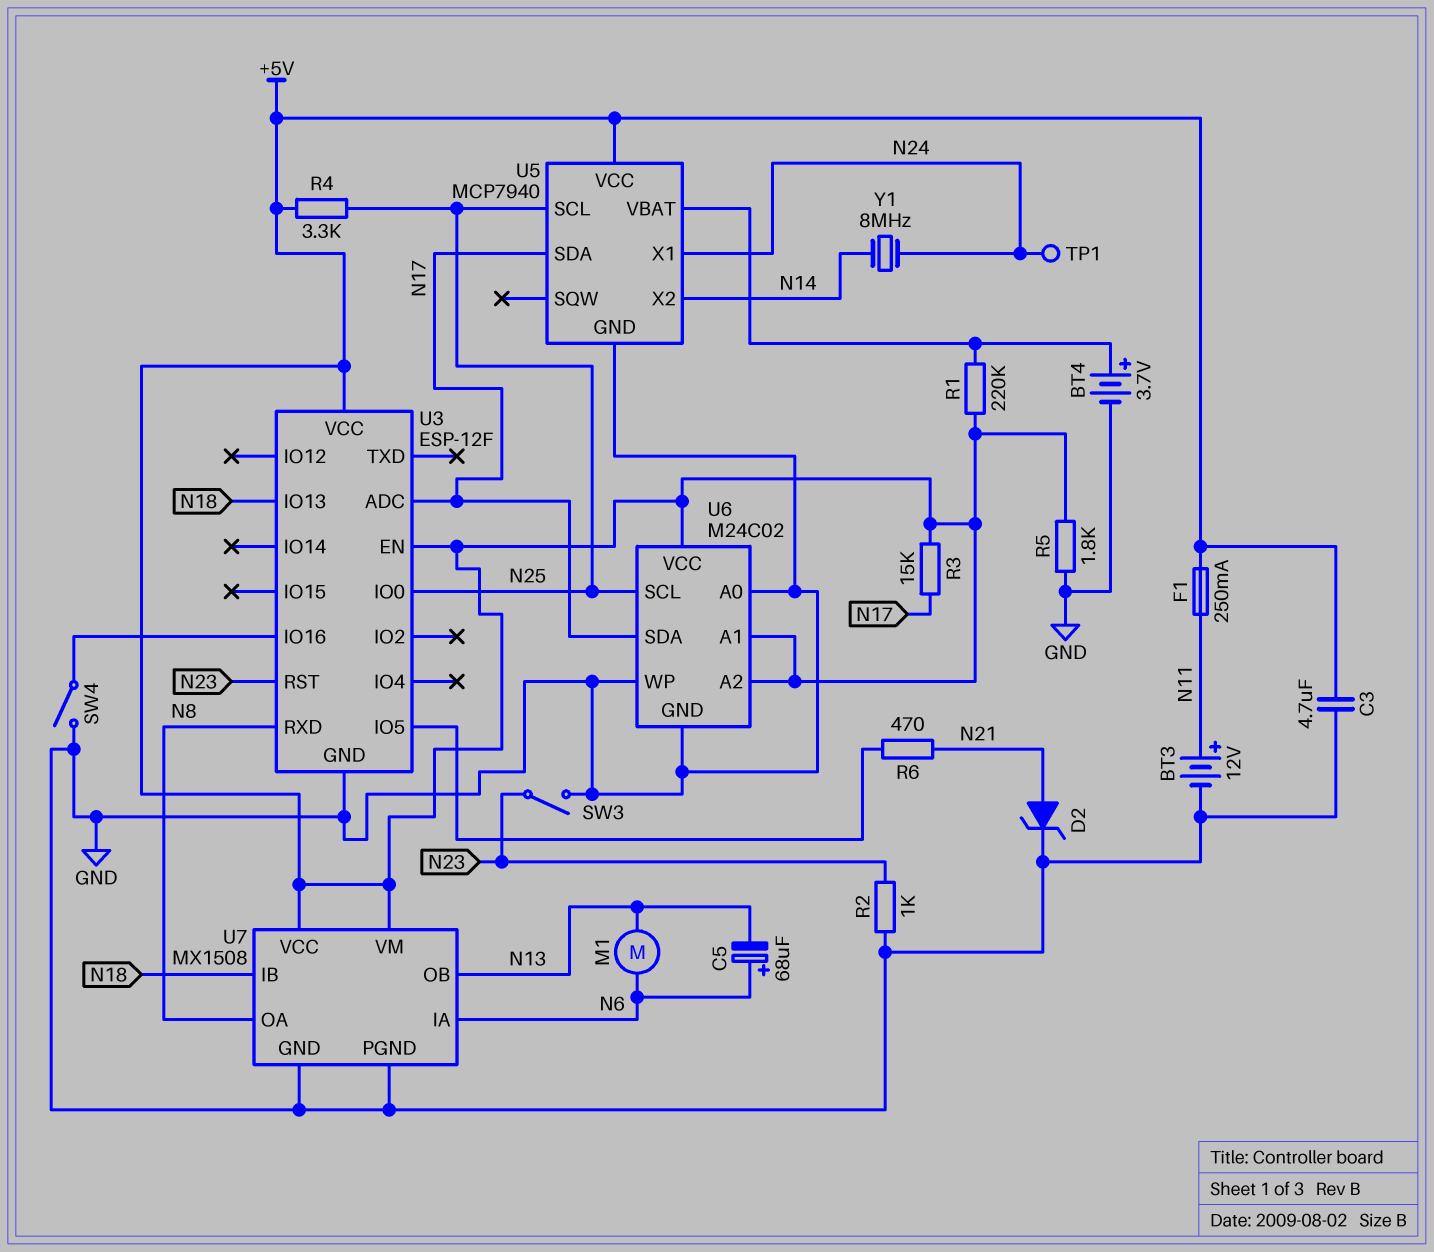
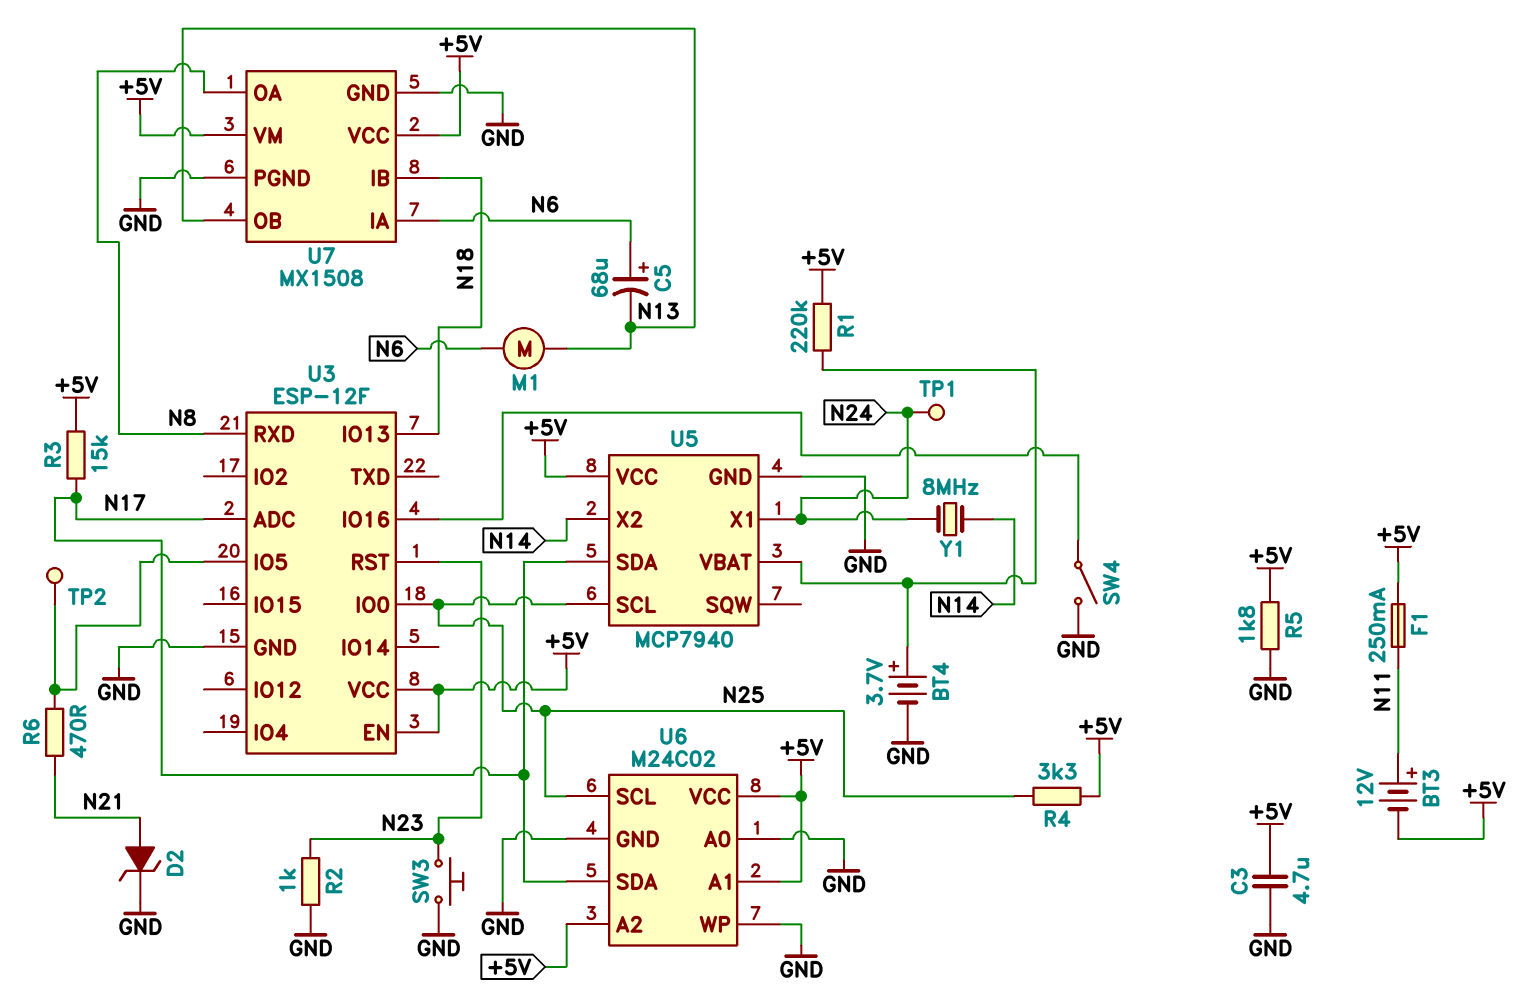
BT3: 12V (plus N11, minus GND) -> 12V (plus N11, minus +5V)
SW3: switch (GND, N23) -> button (GND, N23)
TP2: none -> test point (U3/IO5)

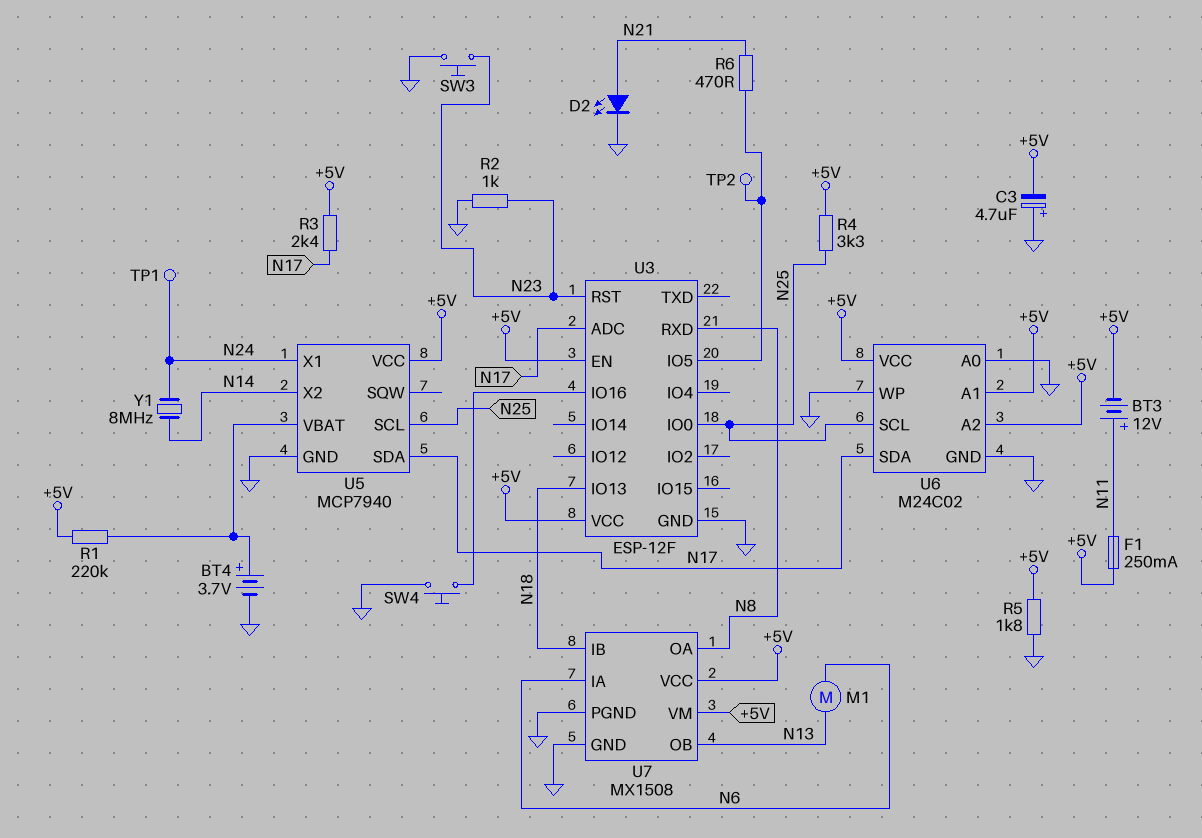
C3: 4.7uF (+5V, GND) -> 4.7uF (plus GND, minus +5V)
C5: 68uF (plus N6, minus N13) -> none
D2: zener (A N21, K GND) -> LED (A N21, K GND)
R3: 15k (+5V, N17) -> 2.4k (+5V, N17)
SW4: switch (GND, U3/IO16) -> button (GND, U3/IO16)

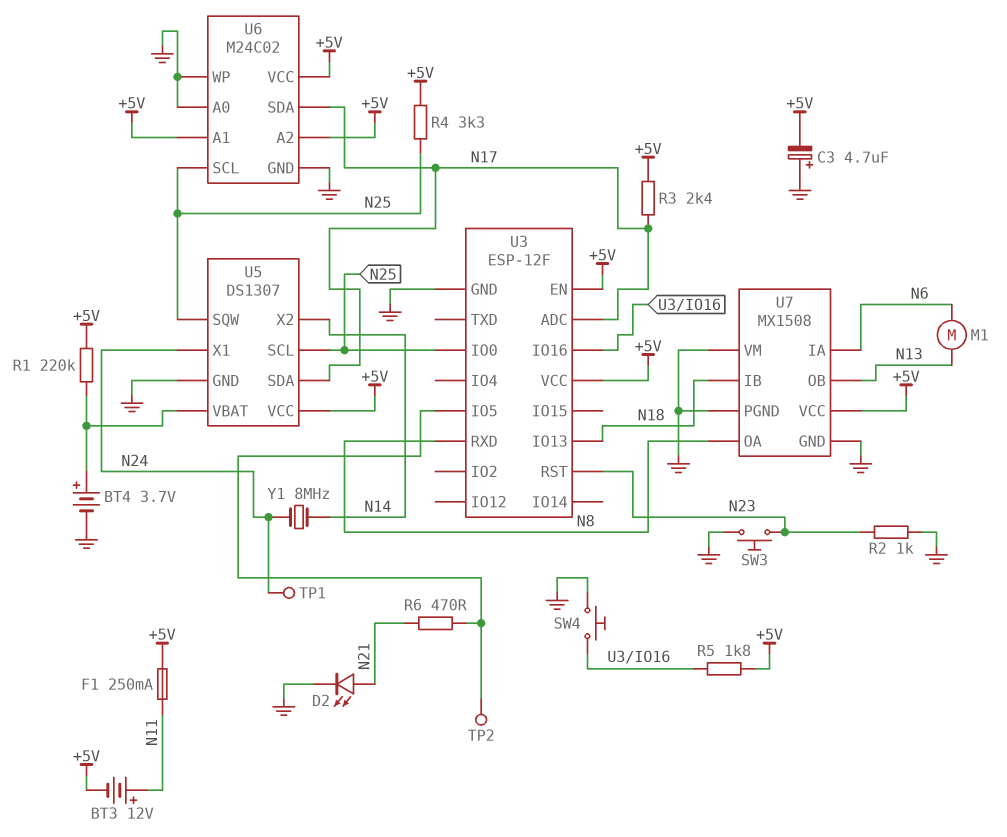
R5: 1.8k (+5V, GND) -> 1.8k (+5V, U3/IO16)
U5: MCP7940 -> DS1307
U5 pin SQW: none -> N25
U7 pin VM: +5V -> GND

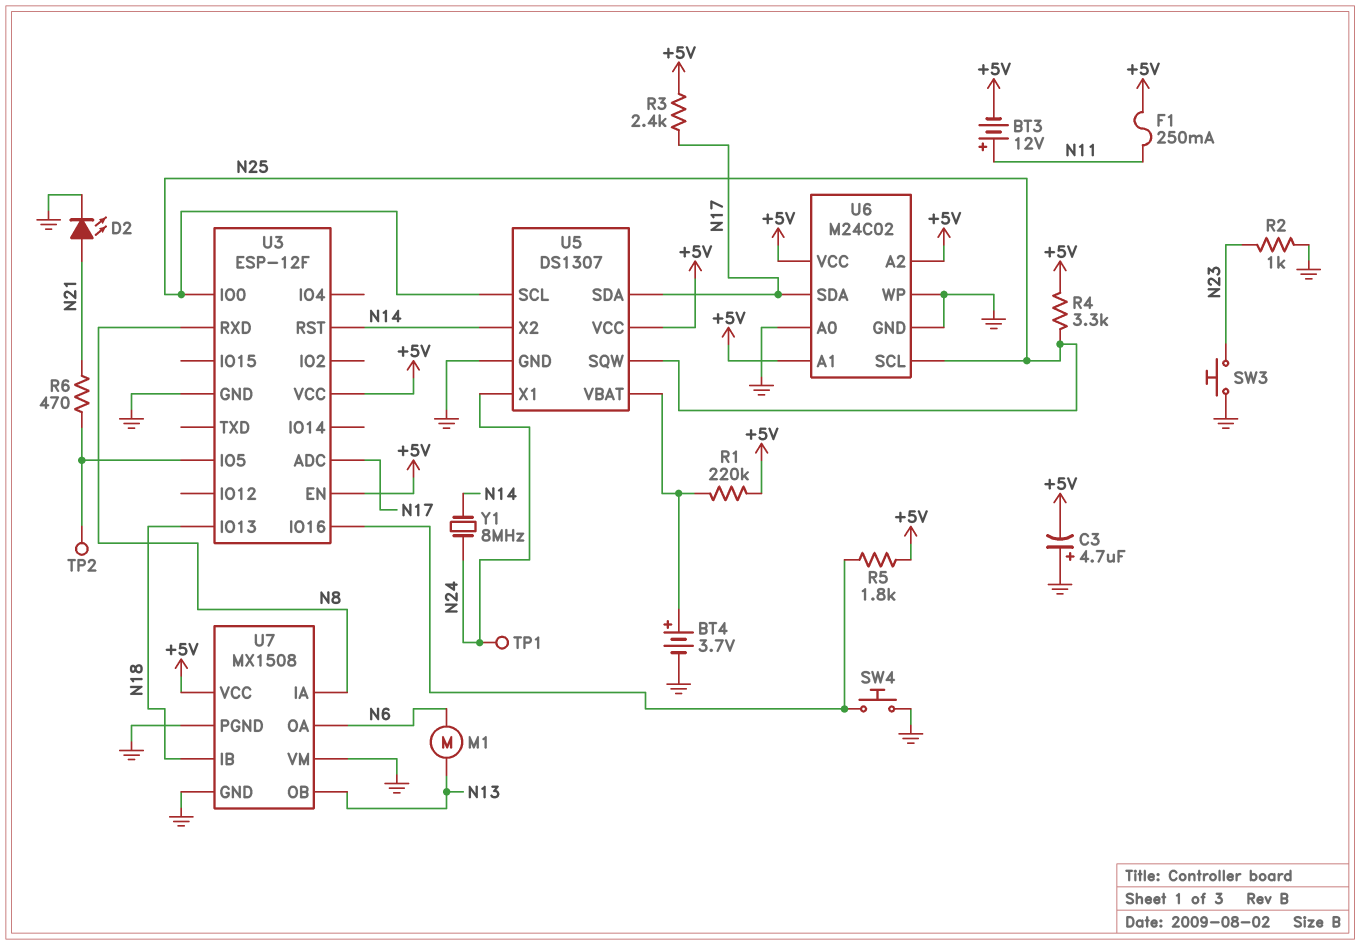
U3 pin RST: N23 -> N14
U7 pin IA: N6 -> N8
U7 pin OA: N8 -> N6

